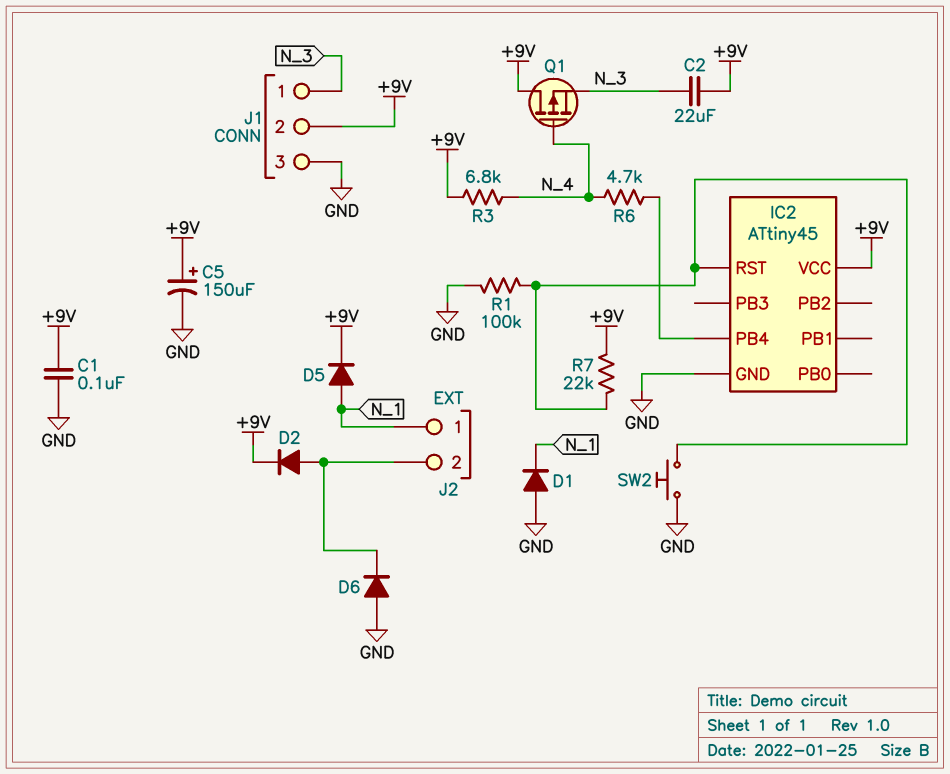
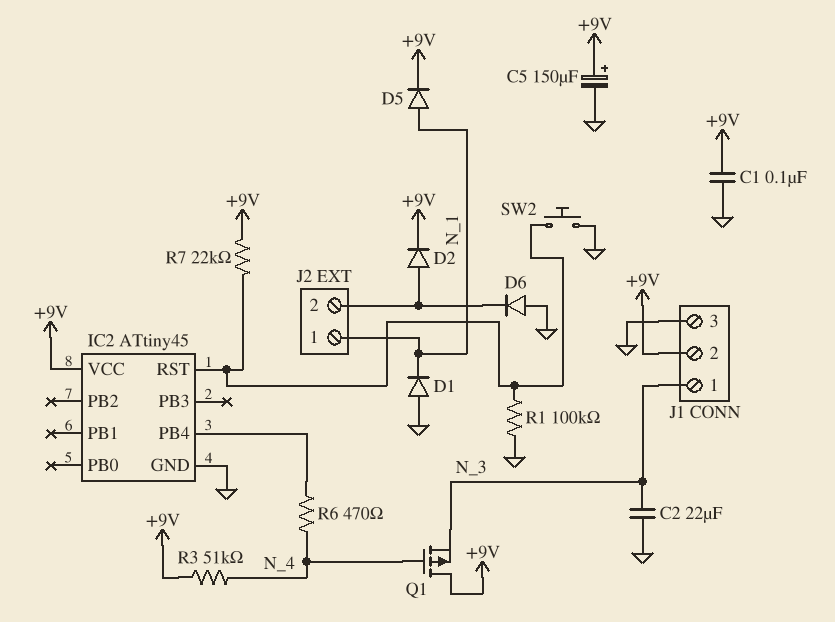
C2: 22uF (+9V, N_3) -> 22uF (GND, N_3)
R3: 6.8k (+9V, N_4) -> 51k (+9V, N_4)
R6: 4.7k (IC2/PB4, N_4) -> 470 (IC2/PB4, N_4)

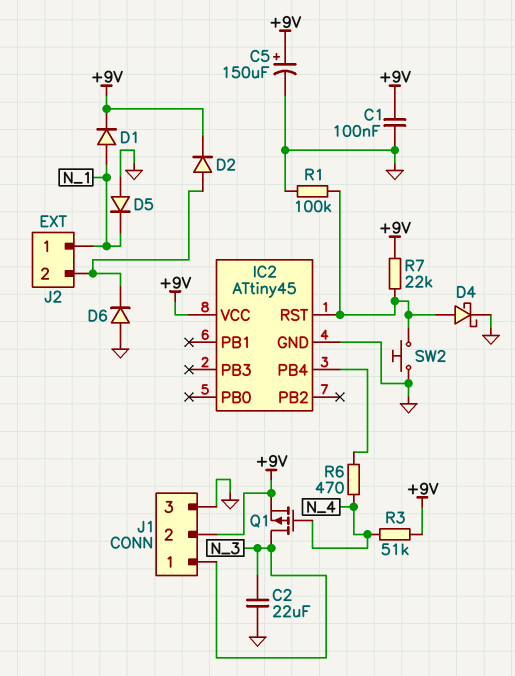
D1: diode (A GND, K N_1) -> diode (A N_1, K +9V)
D4: none -> schottky (A IC2/RST, K GND)
D5: diode (A N_1, K +9V) -> diode (A GND, K N_1)
Q1: PMOS (G N_4, D +9V, S N_3) -> PMOS (G N_4, D N_3, S +9V)

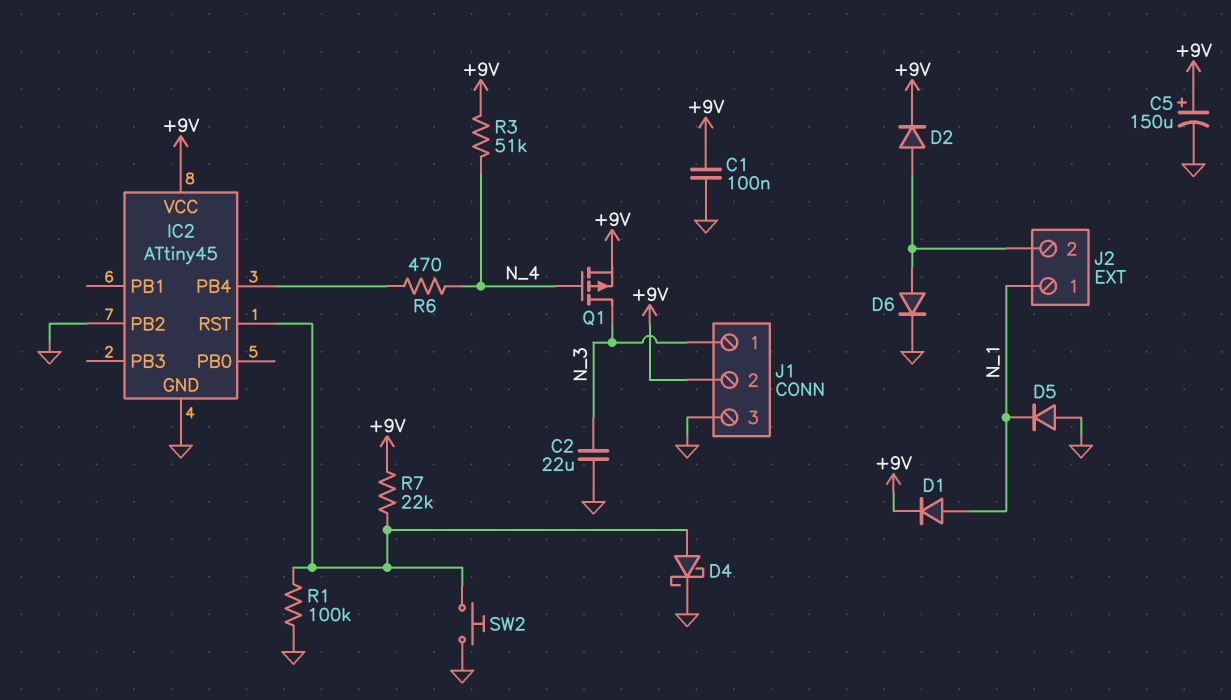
D6: diode (A GND, K J2/2) -> diode (A J2/2, K GND)
IC2 pin PB2: none -> GND

